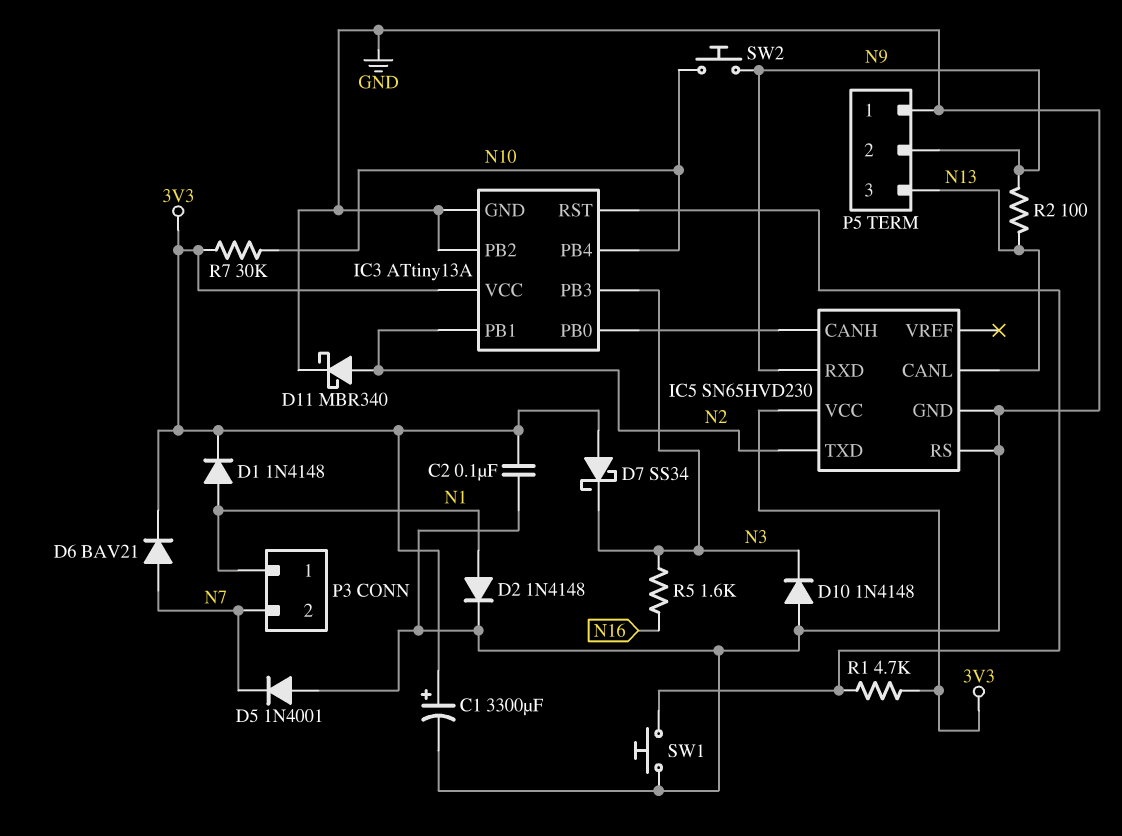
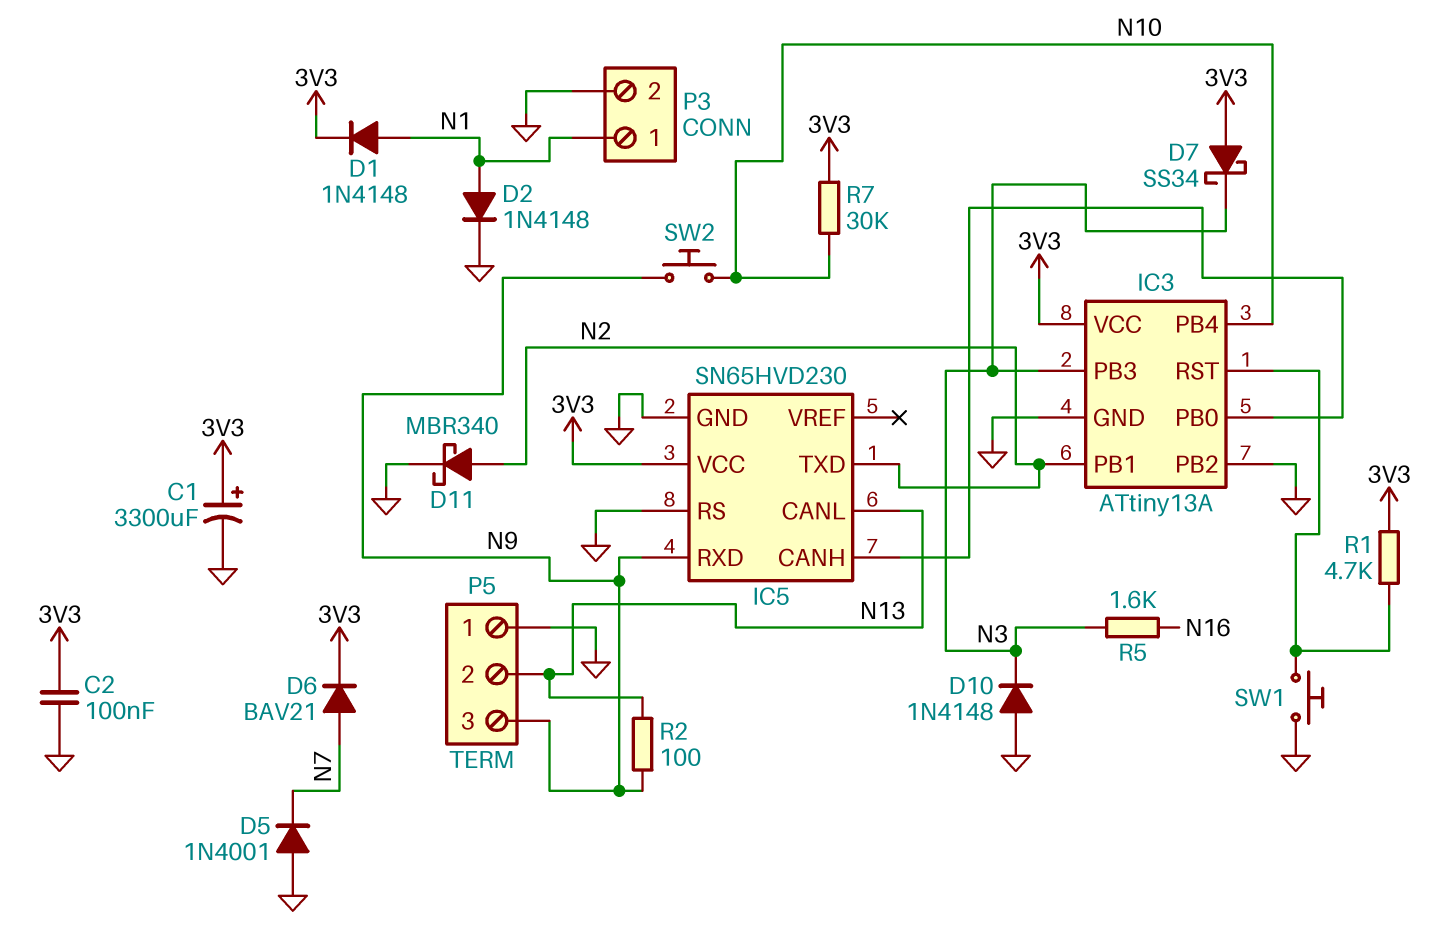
P3 pin 2: N7 -> GND
P5 pin 2: N9 -> N13
P5 pin 3: N13 -> N9

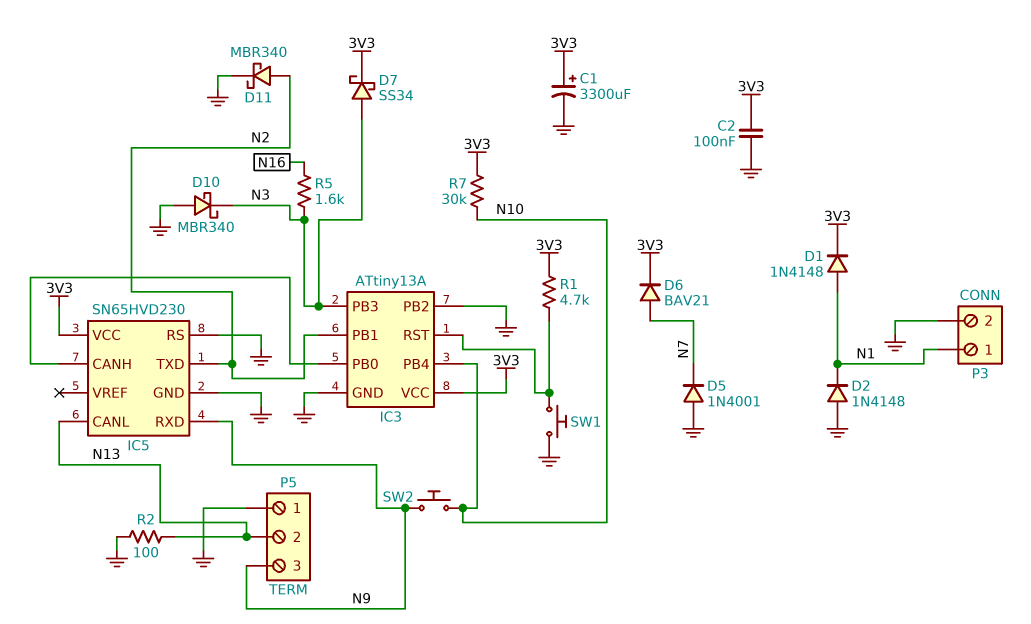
D2: diode 1N4148 (A N1, K GND) -> diode 1N4148 (A GND, K N1)
D7: schottky SS34 (A 3V3, K N3) -> schottky SS34 (A N3, K 3V3)
D10: diode 1N4148 (A GND, K N3) -> schottky MBR340 (A GND, K N3)
R2: 100 (N9, N13) -> 100 (GND, N13)

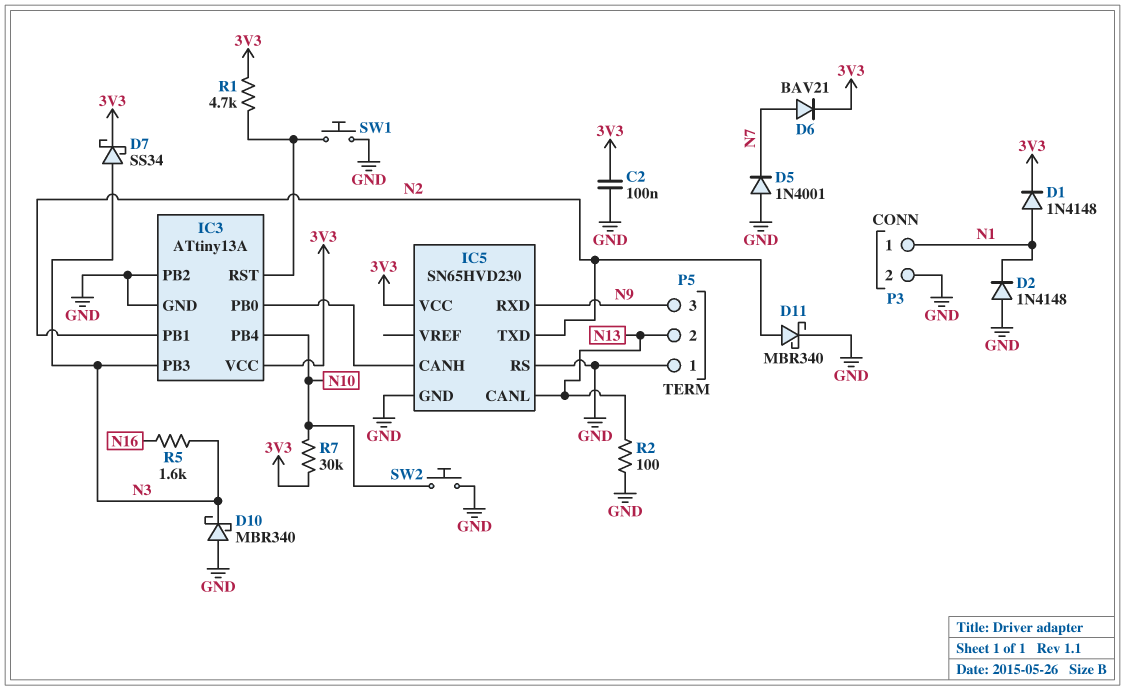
C1: 3300uF (plus 3V3, minus GND) -> none
SW2: button (N9, N10) -> button (GND, N10)

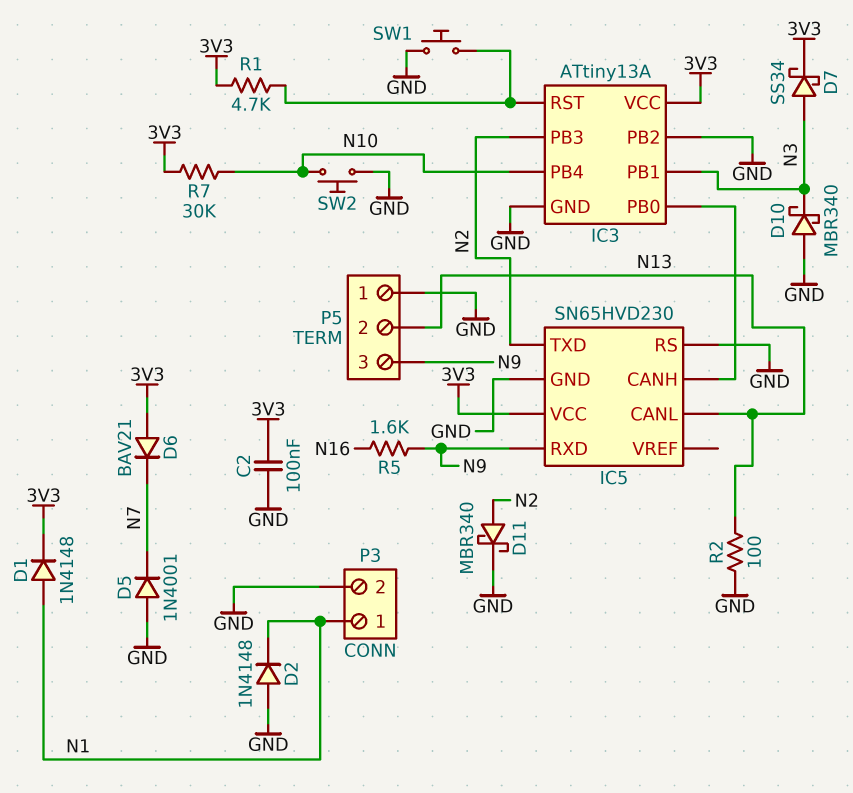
D6: diode BAV21 (A N7, K 3V3) -> diode BAV21 (A 3V3, K N7)
IC3 pin PB1: N2 -> N3
IC3 pin PB3: N3 -> N2
R5: 1.6k (N3, N16) -> 1.6k (N9, N16)

